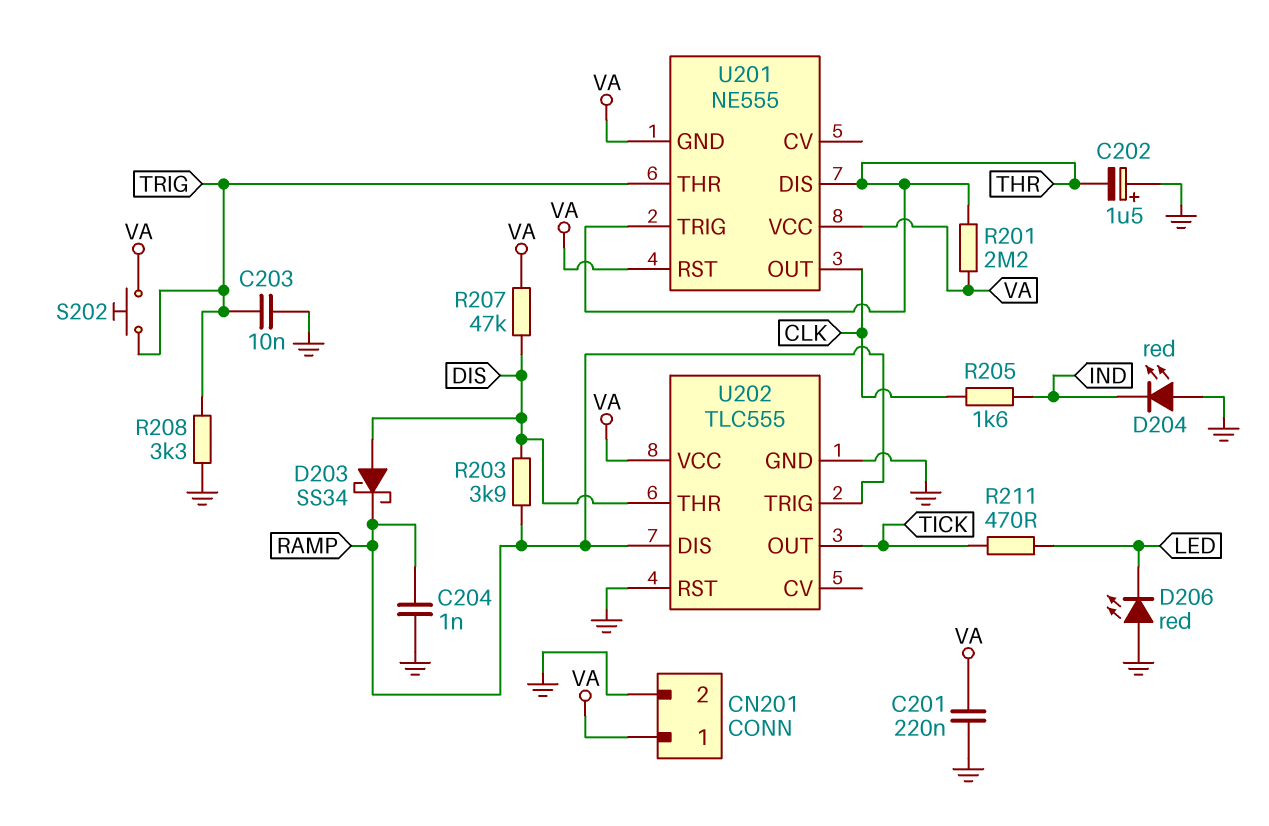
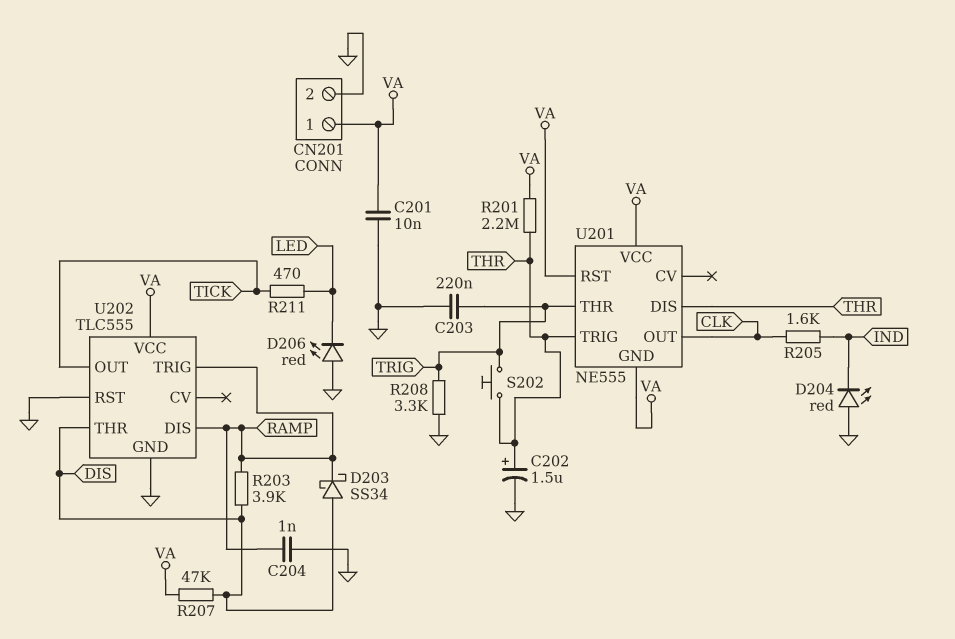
C201: 220nF (GND, VA) -> 10nF (GND, VA)
C202: 1.5uF (plus GND, minus THR) -> 1.5uF (plus THR, minus GND)
C203: 10nF (GND, TRIG) -> 220nF (GND, TRIG)
S202: button (TRIG, VA) -> button (THR, TRIG)

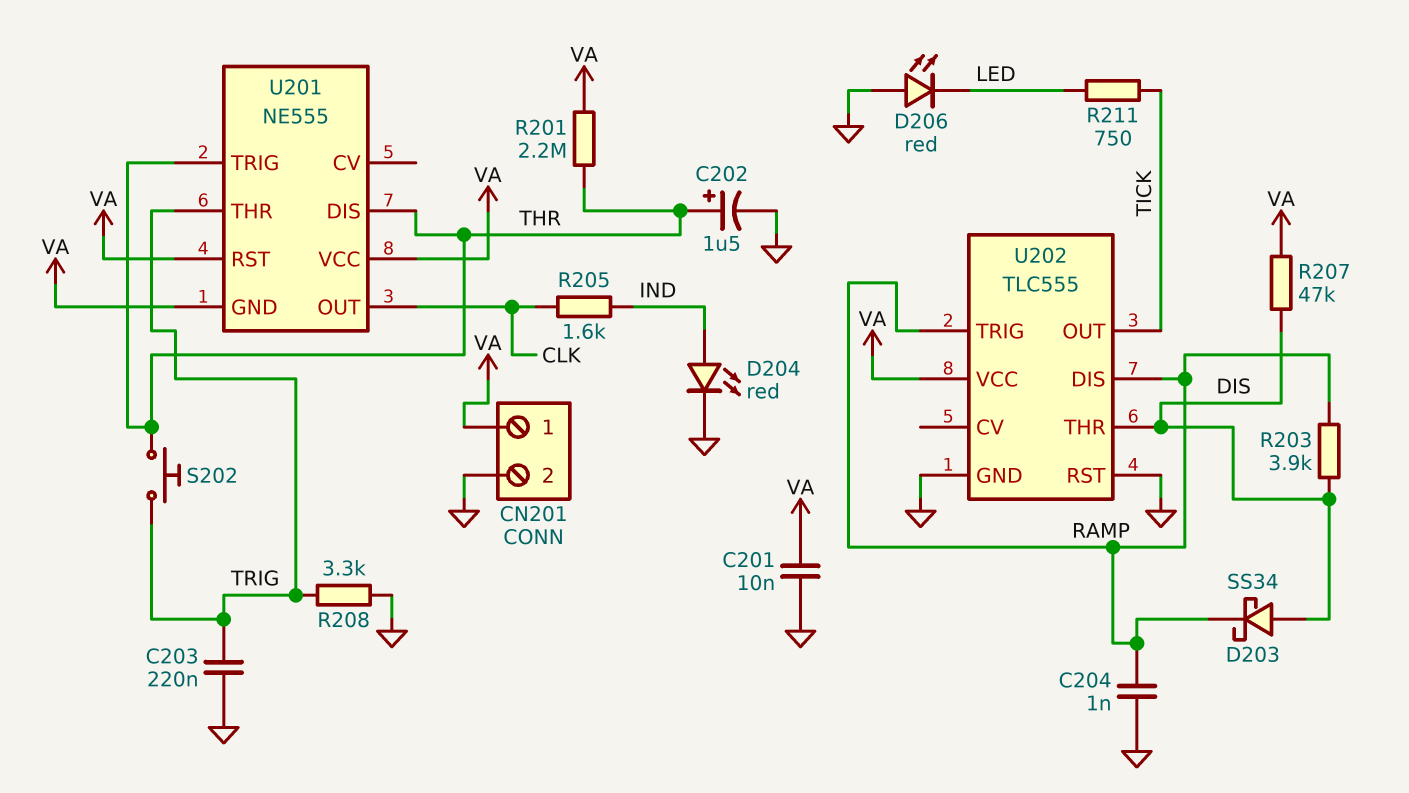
D204: LED red (A GND, K IND) -> LED red (A IND, K GND)
R211: 470 (LED, TICK) -> 750 (LED, TICK)

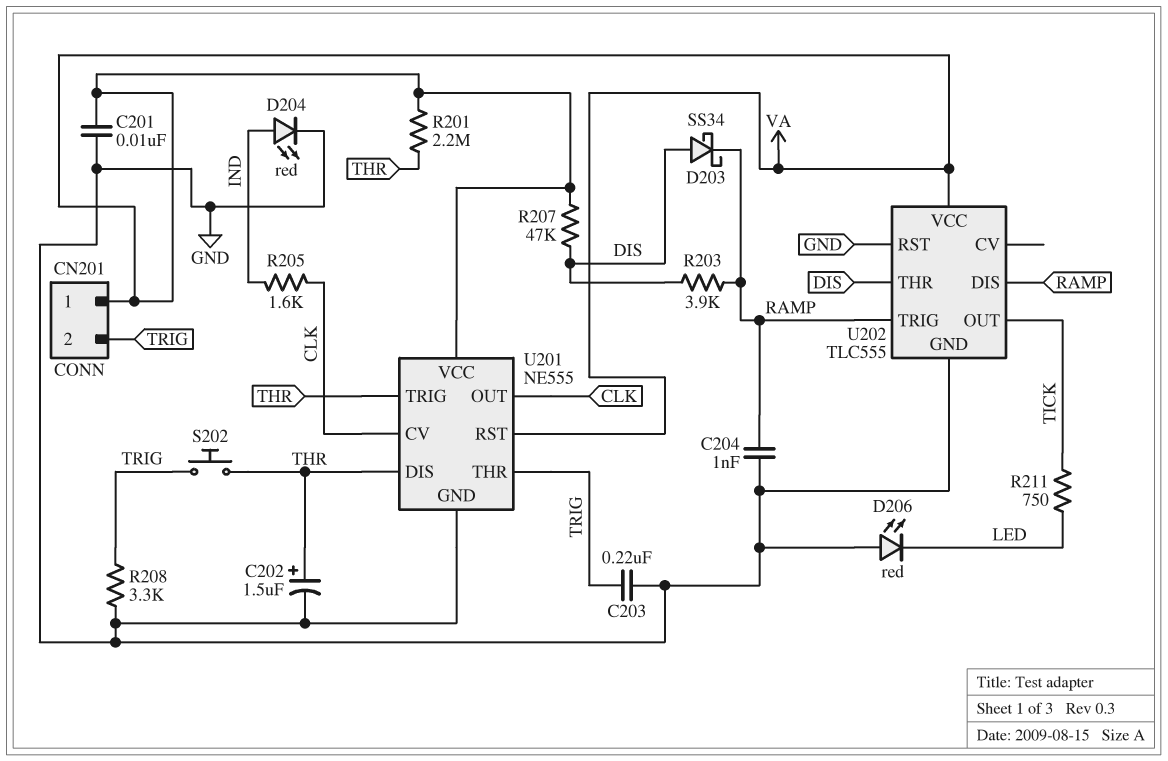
CN201 pin 2: GND -> TRIG
U201 pin CV: none -> CLK
U201 pin GND: VA -> GND

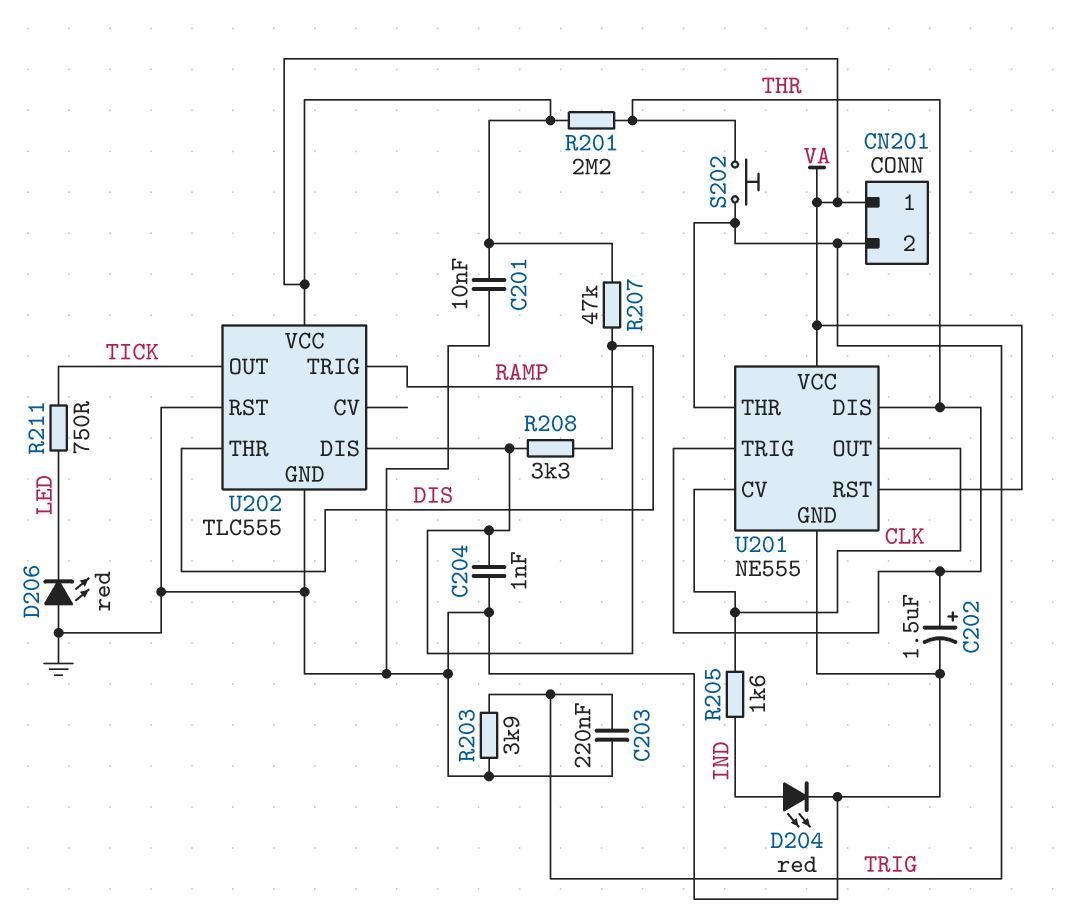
D203: schottky SS34 (A DIS, K RAMP) -> none
R203: 3.9k (DIS, RAMP) -> 3.9k (GND, TRIG)
R208: 3.3k (GND, TRIG) -> 3.3k (DIS, RAMP)

